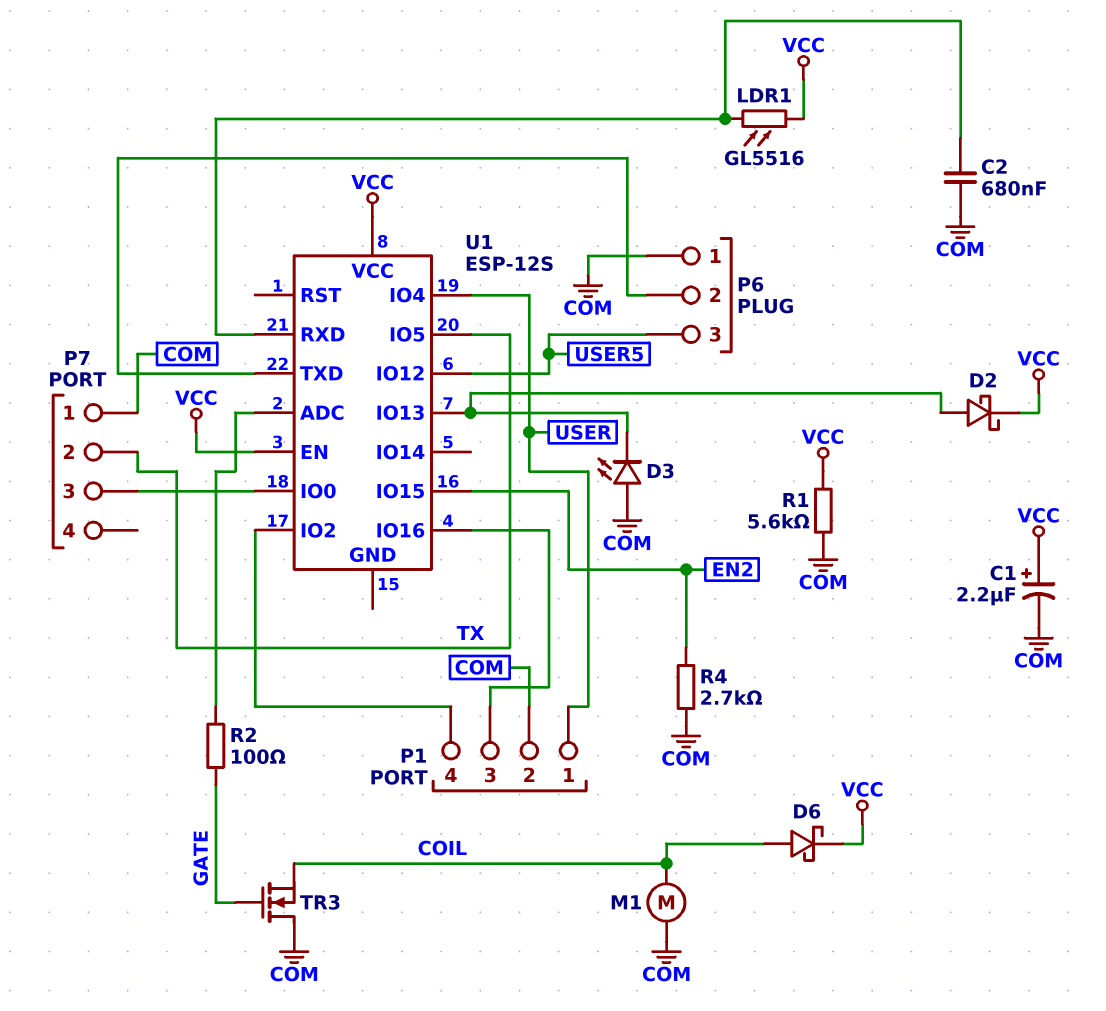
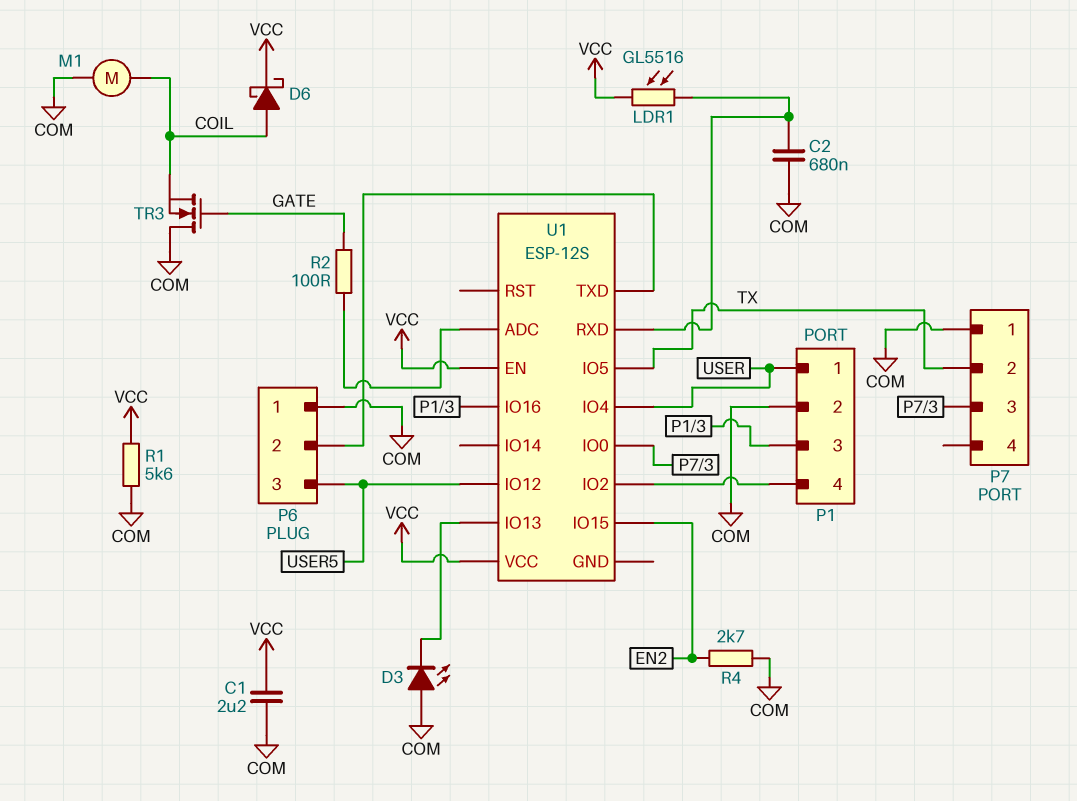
C1: 2.2uF (plus VCC, minus COM) -> 2.2uF (COM, VCC)
D2: schottky (A U1/IO13, K VCC) -> none

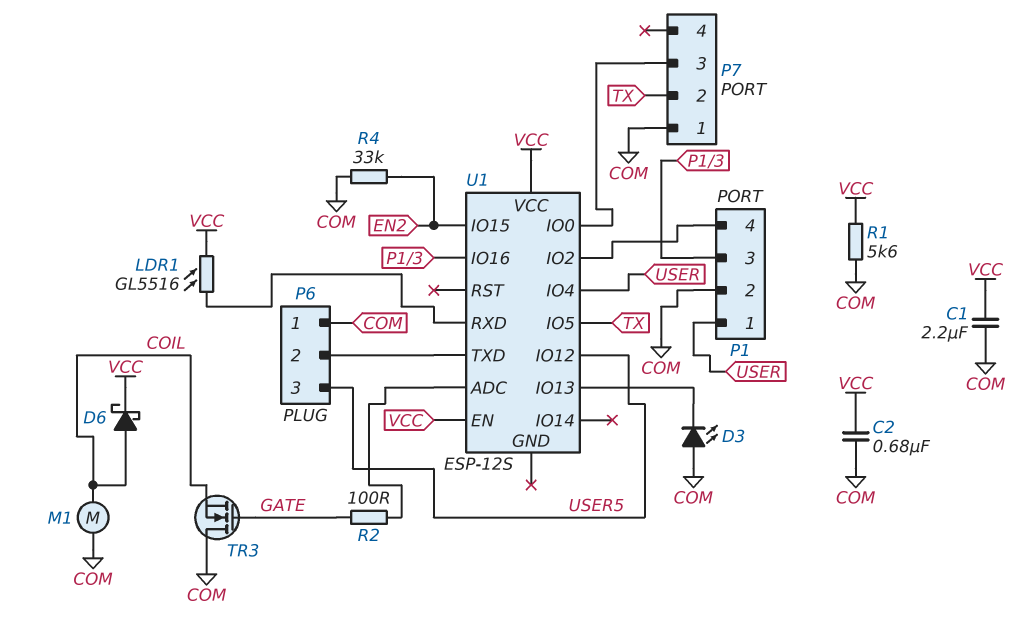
C2: 680nF (COM, U1/RXD) -> 680nF (COM, VCC)
R4: 2.7k (COM, EN2) -> 33k (COM, EN2)

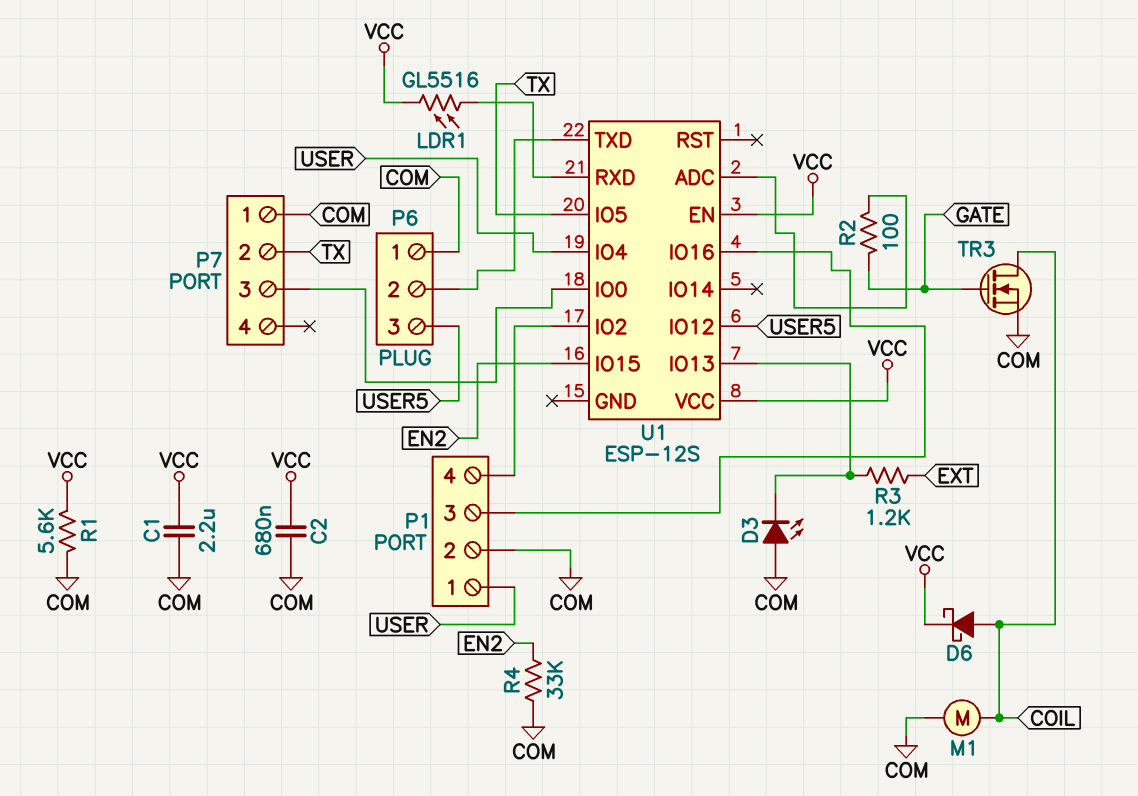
R3: none -> 1.2k (EXT, U1/IO13)
TR3: NMOS (G GATE, D COM, S COIL) -> NMOS (G GATE, D COIL, S COM)

